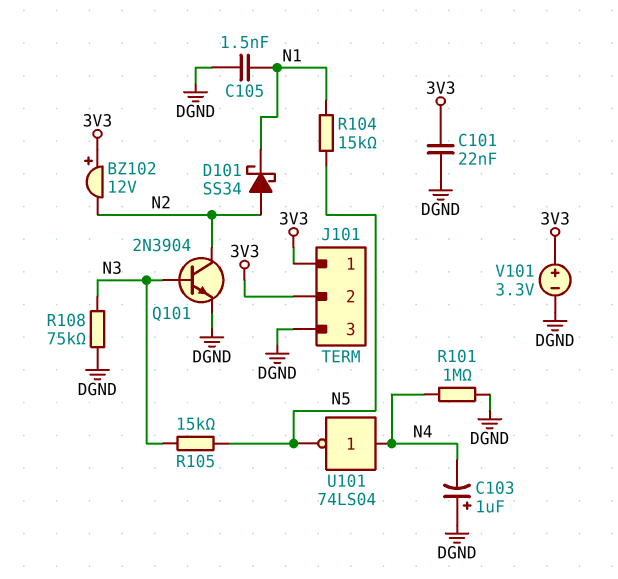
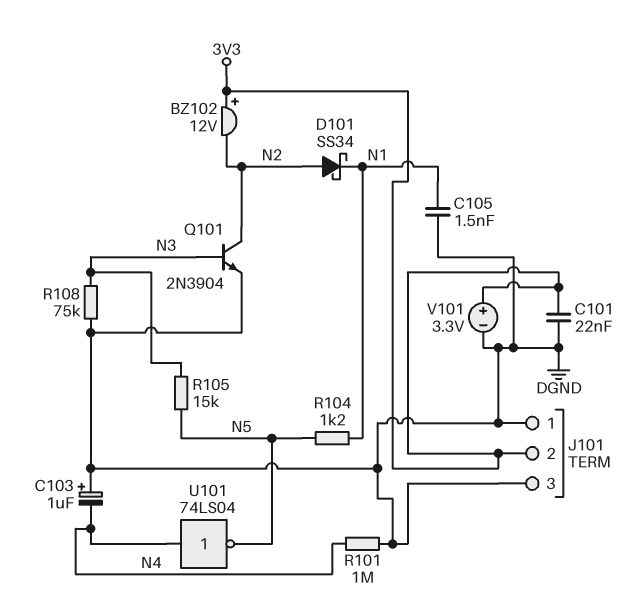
J101 pin 1: 3V3 -> DGND
R104: 15k (N1, N5) -> 1.2k (N1, N5)

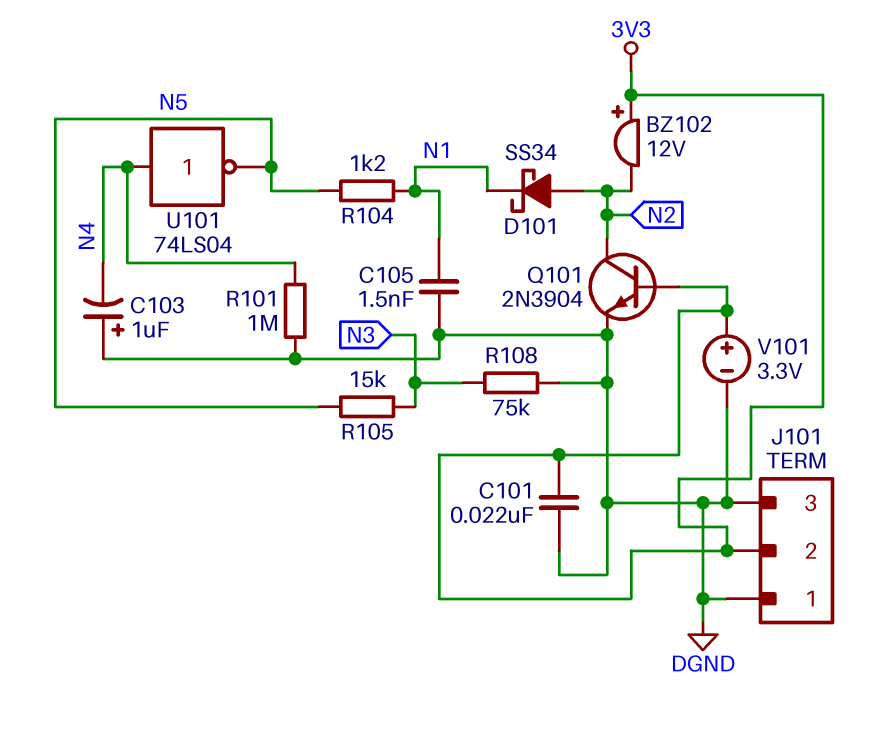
Q101: NPN 2N3904 (B N3, C N2, E DGND) -> NPN 2N3904 (B 3V3, C N2, E DGND)

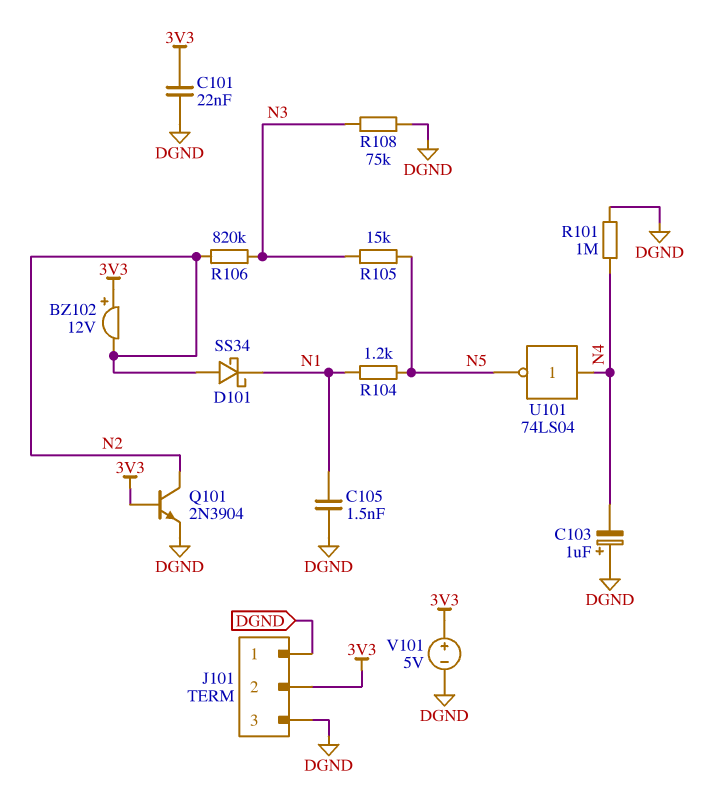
R106: none -> 820k (N2, N3)
V101: 3.3V (plus 3V3, minus DGND) -> 5V (plus 3V3, minus DGND)

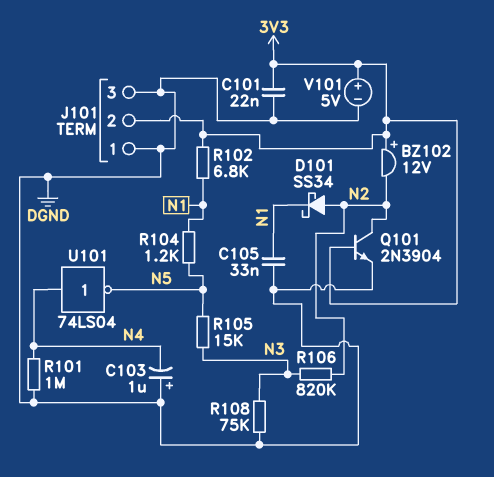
C105: 1.5nF (DGND, N1) -> 33nF (DGND, N1)
R102: none -> 6.8k (3V3, N1)

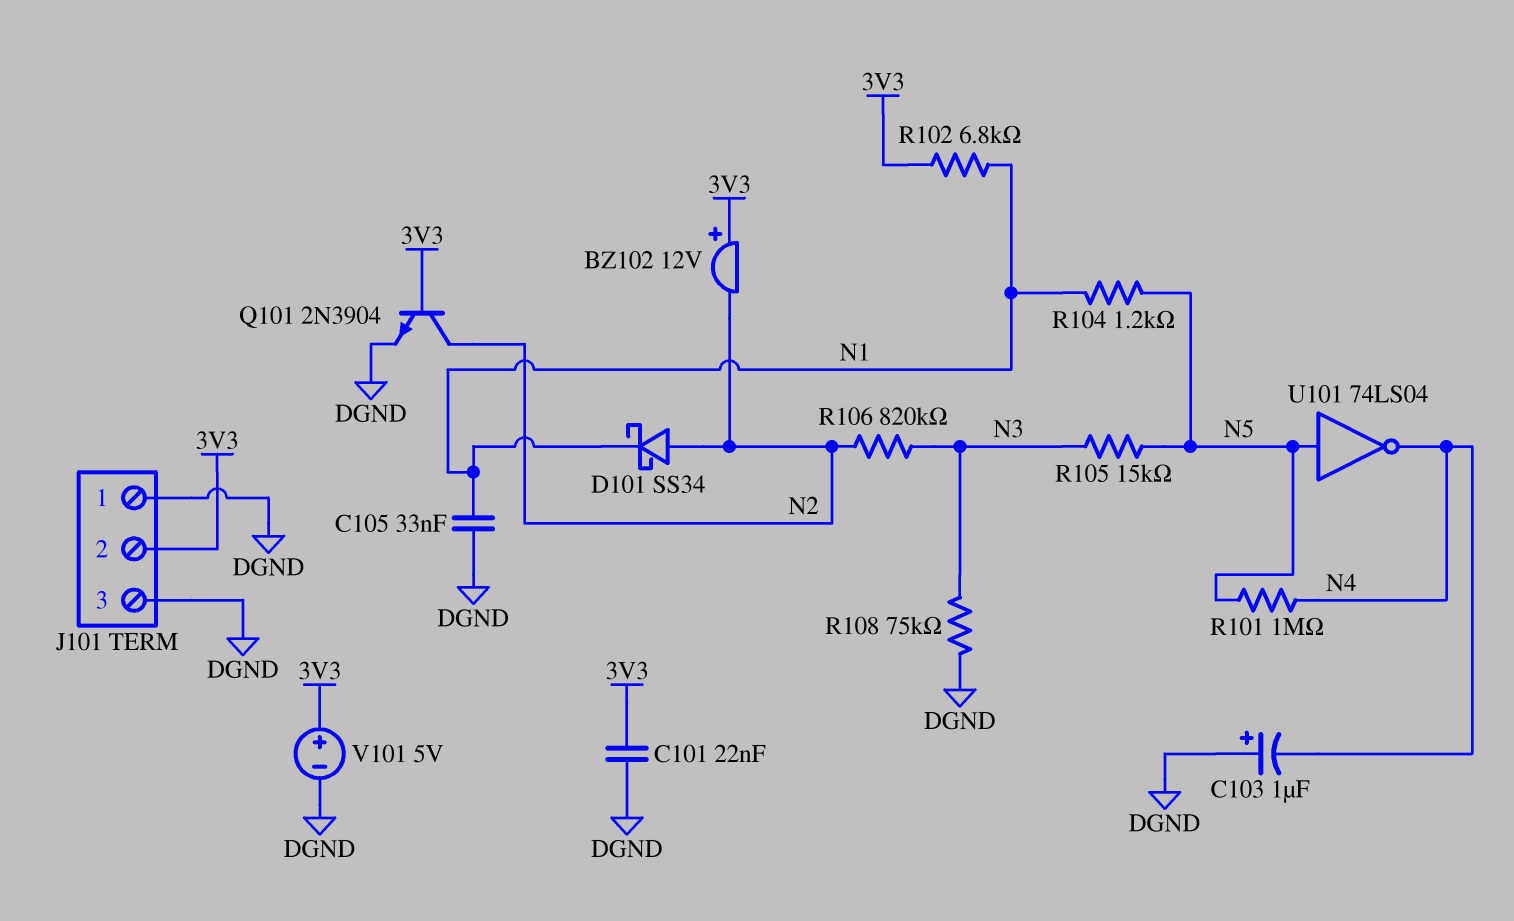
R101: 1M (DGND, N4) -> 1M (N4, N5)
U101: NOT 74LS04 (in N4, out N5) -> NOT 74LS04 (in N5, out N4)

